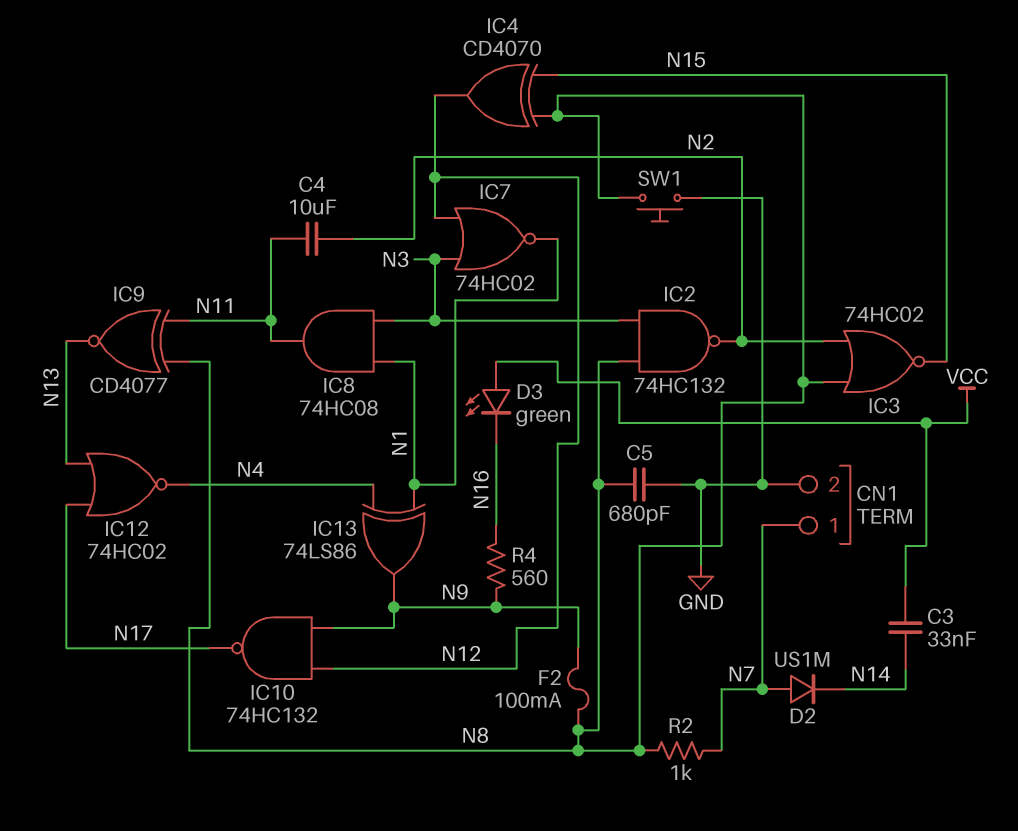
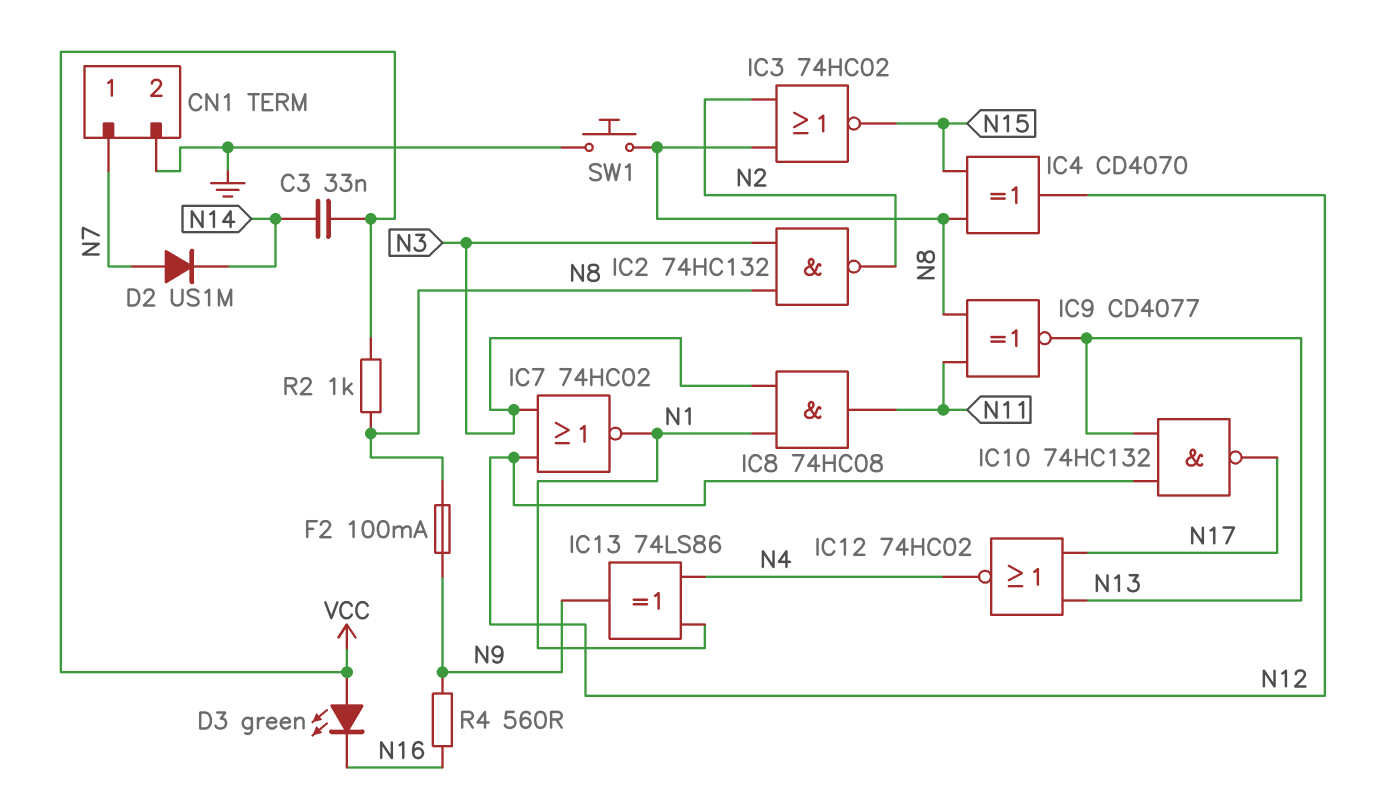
C4: 10uF (N2, N11) -> none
C5: 680pF (GND, N8) -> none
IC10: NAND 74HC132 (in N9, in N12, out N17) -> NAND 74HC132 (in N12, in N13, out N17)
R2: 1k (N7, N8) -> 1k (N8, VCC)

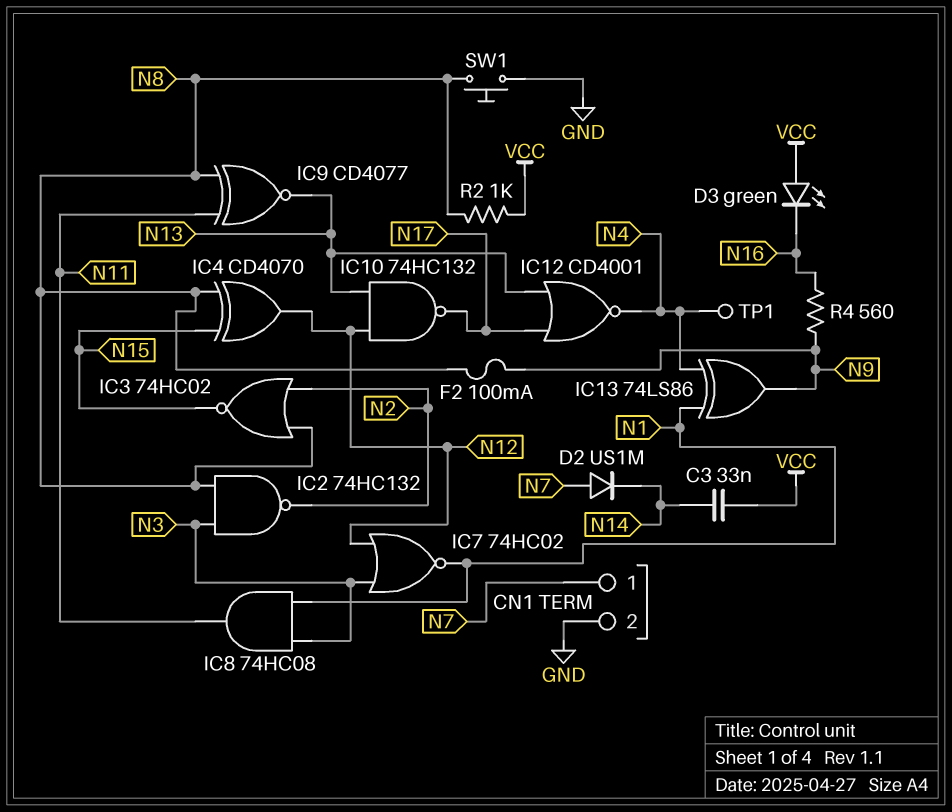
IC12: NOR 74HC02 (in N13, in N17, out N4) -> NOR CD4001 (in N13, in N17, out N4)
TP1: none -> test point (N4)

